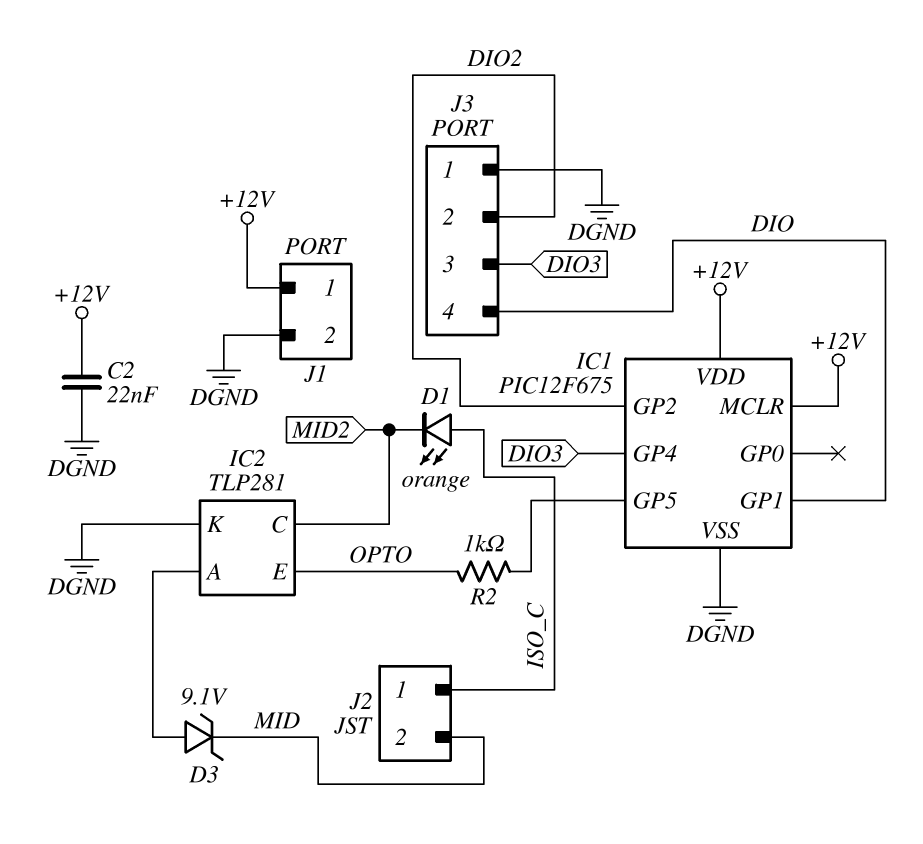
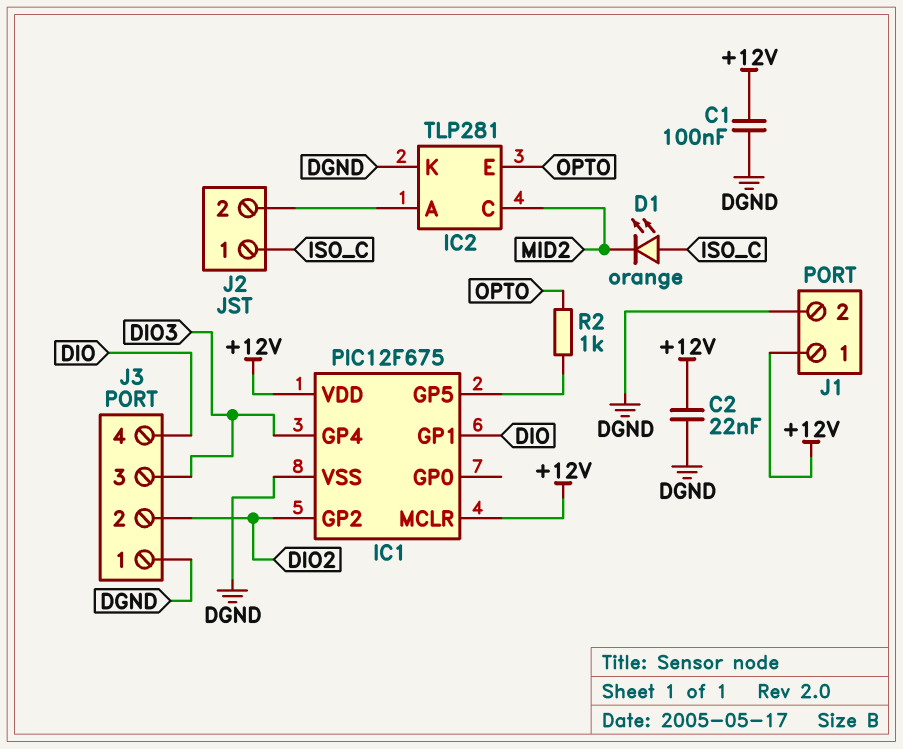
C1: none -> 100nF (+12V, DGND)
D3: zener 9.1V (A IC2/A, K MID) -> none
J2 pin 2: MID -> IC2/A

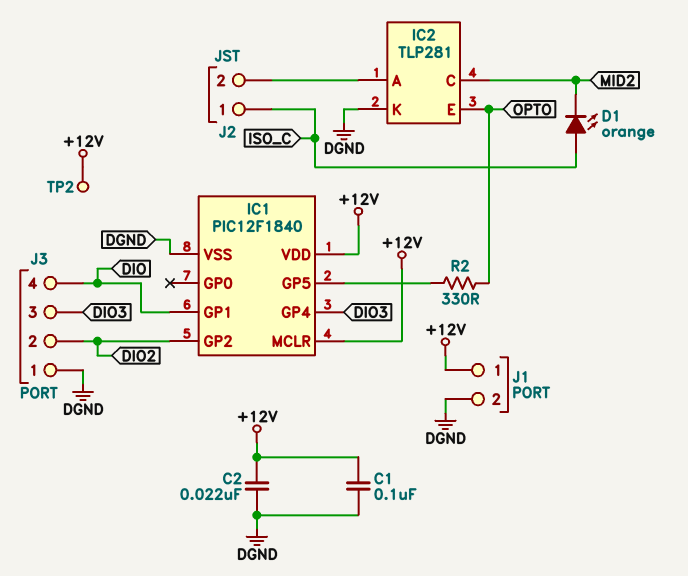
IC1: PIC12F675 -> PIC12F1840
R2: 1k (IC1/GP5, OPTO) -> 330 (IC1/GP5, OPTO)
TP2: none -> test point (+12V)

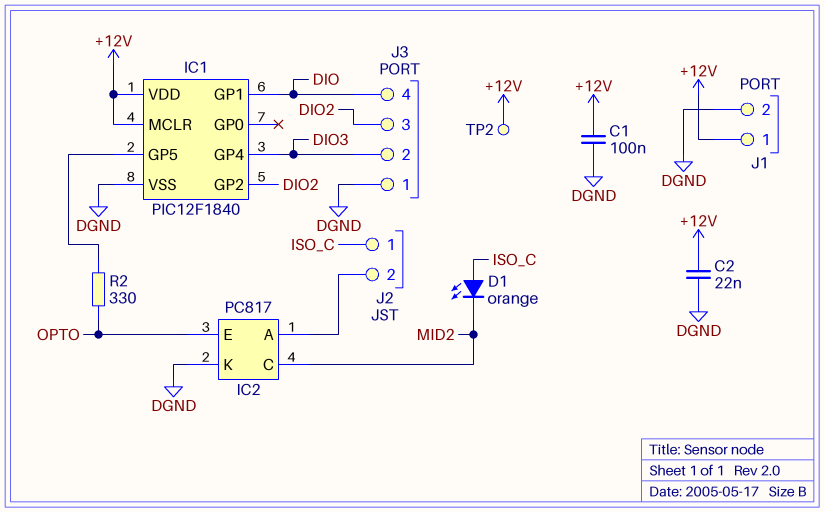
IC2: TLP281 -> PC817
J3 pin 2: DIO2 -> DIO3
J3 pin 3: DIO3 -> DIO2

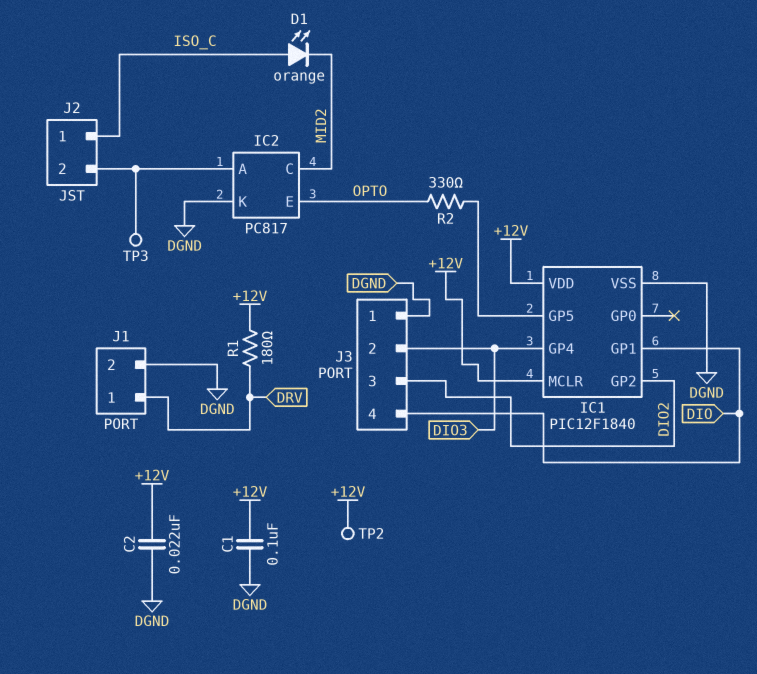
J1 pin 1: +12V -> DRV
R1: none -> 180 (+12V, DRV)
TP3: none -> test point (IC2/A)

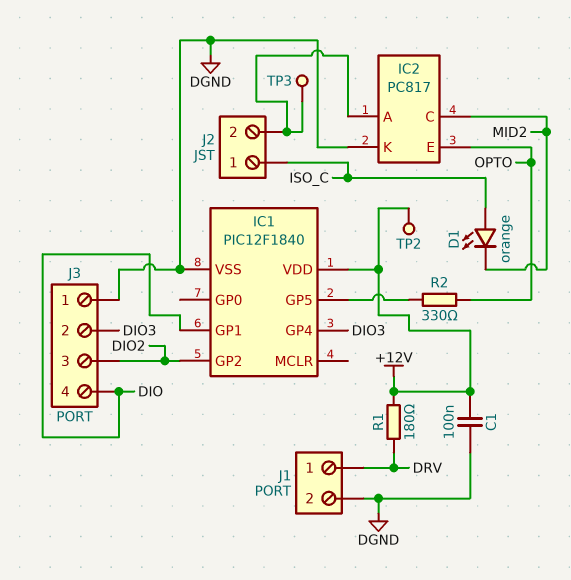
C2: 22nF (+12V, DGND) -> none
IC1 pin MCLR: +12V -> none

